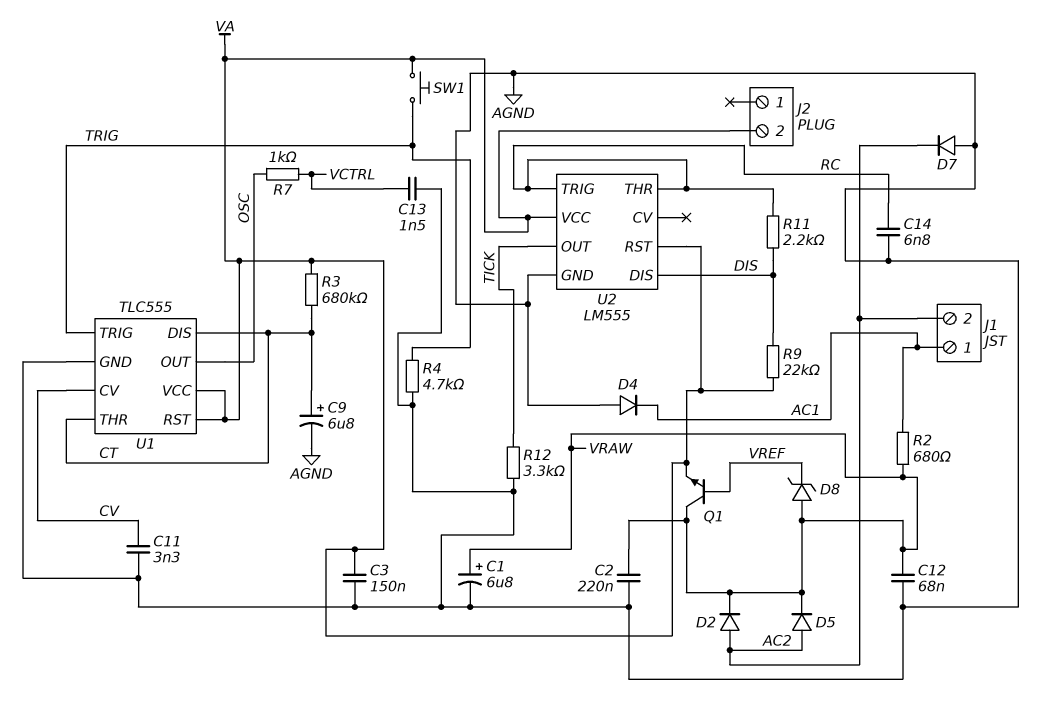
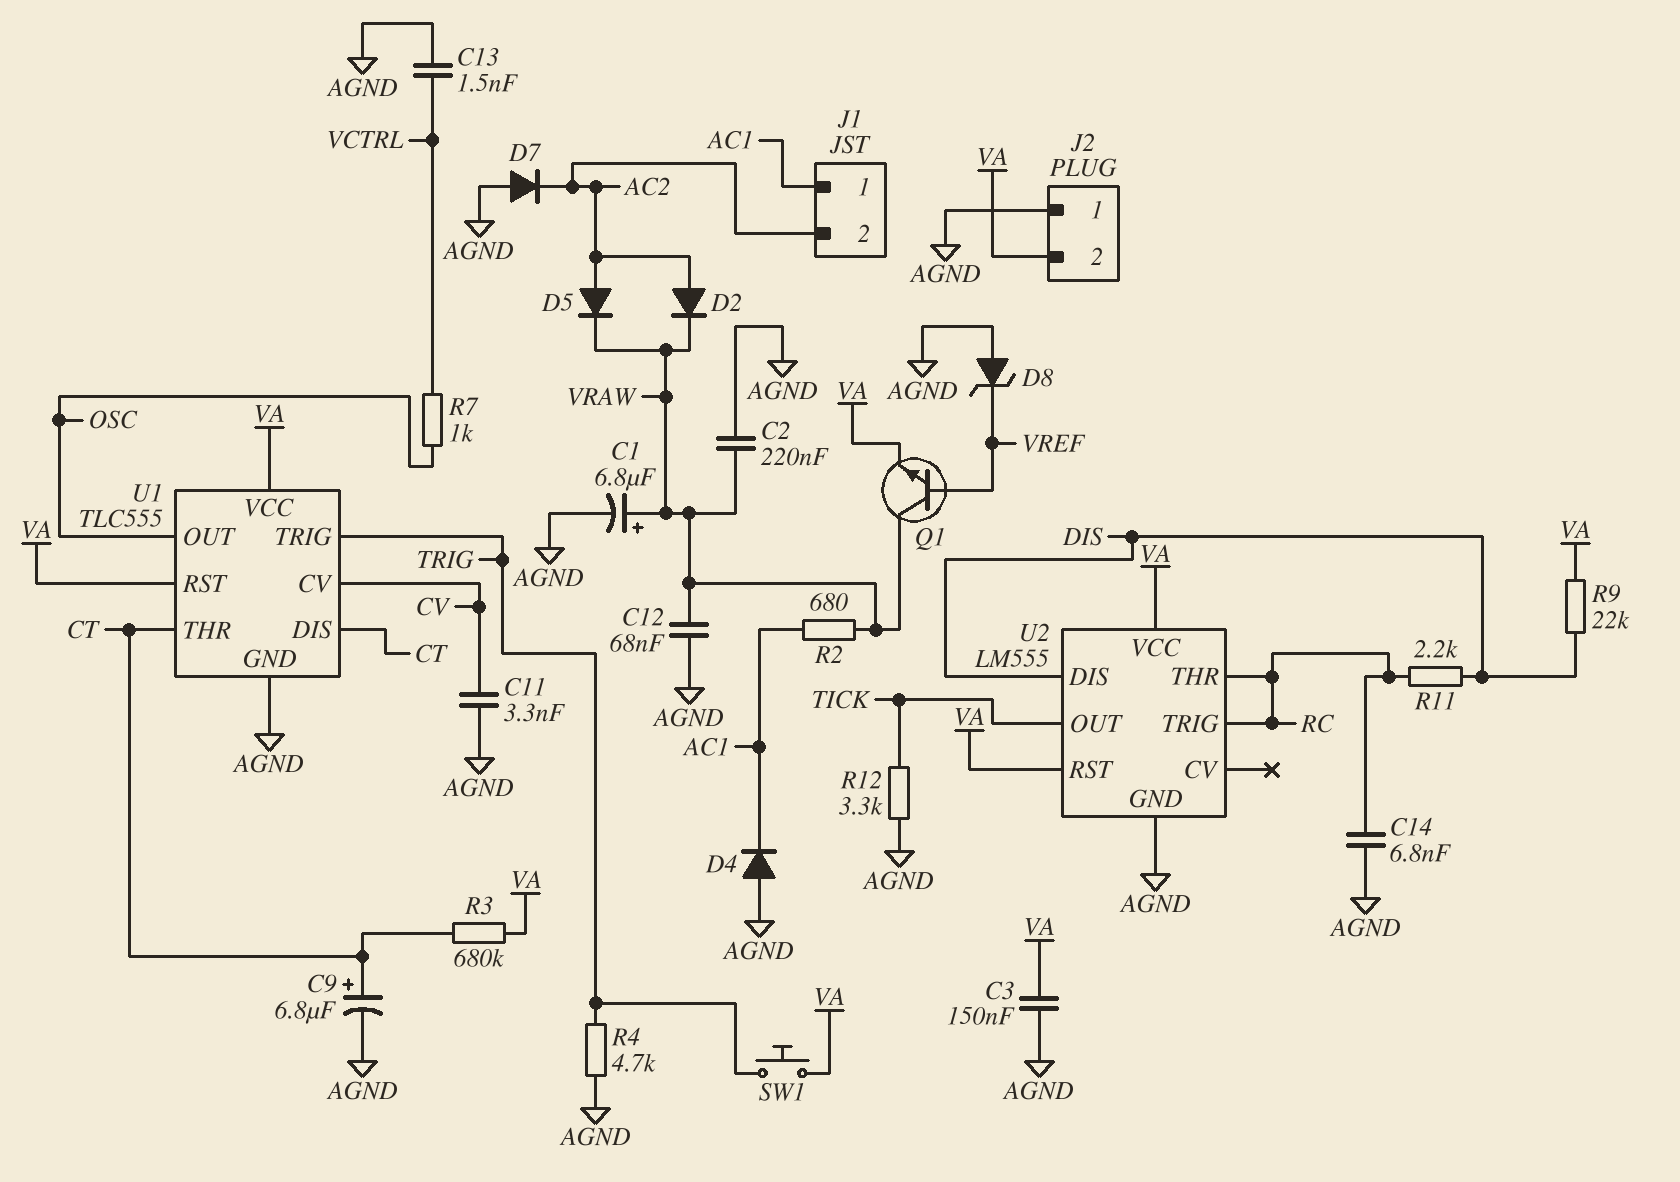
D8: zener (A VRAW, K VREF) -> zener (A AGND, K VREF)
J2 pin 1: none -> AGND

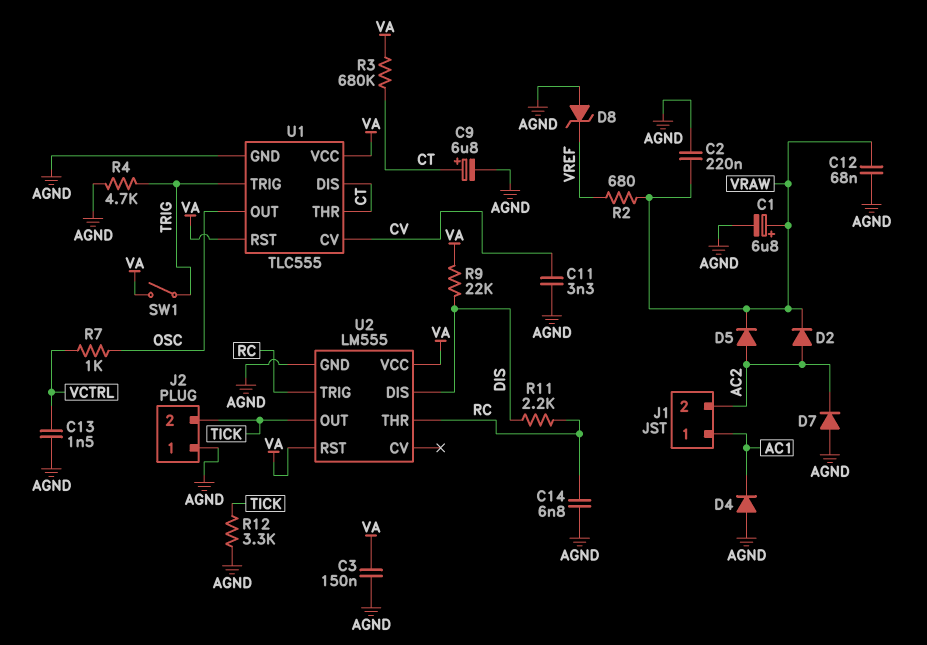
J2 pin 2: VA -> TICK
Q1: NPN (B VREF, C VRAW, E VA) -> none
R2: 680 (AC1, VRAW) -> 680 (VRAW, VREF)
SW1: button (TRIG, VA) -> switch (TRIG, VA)

